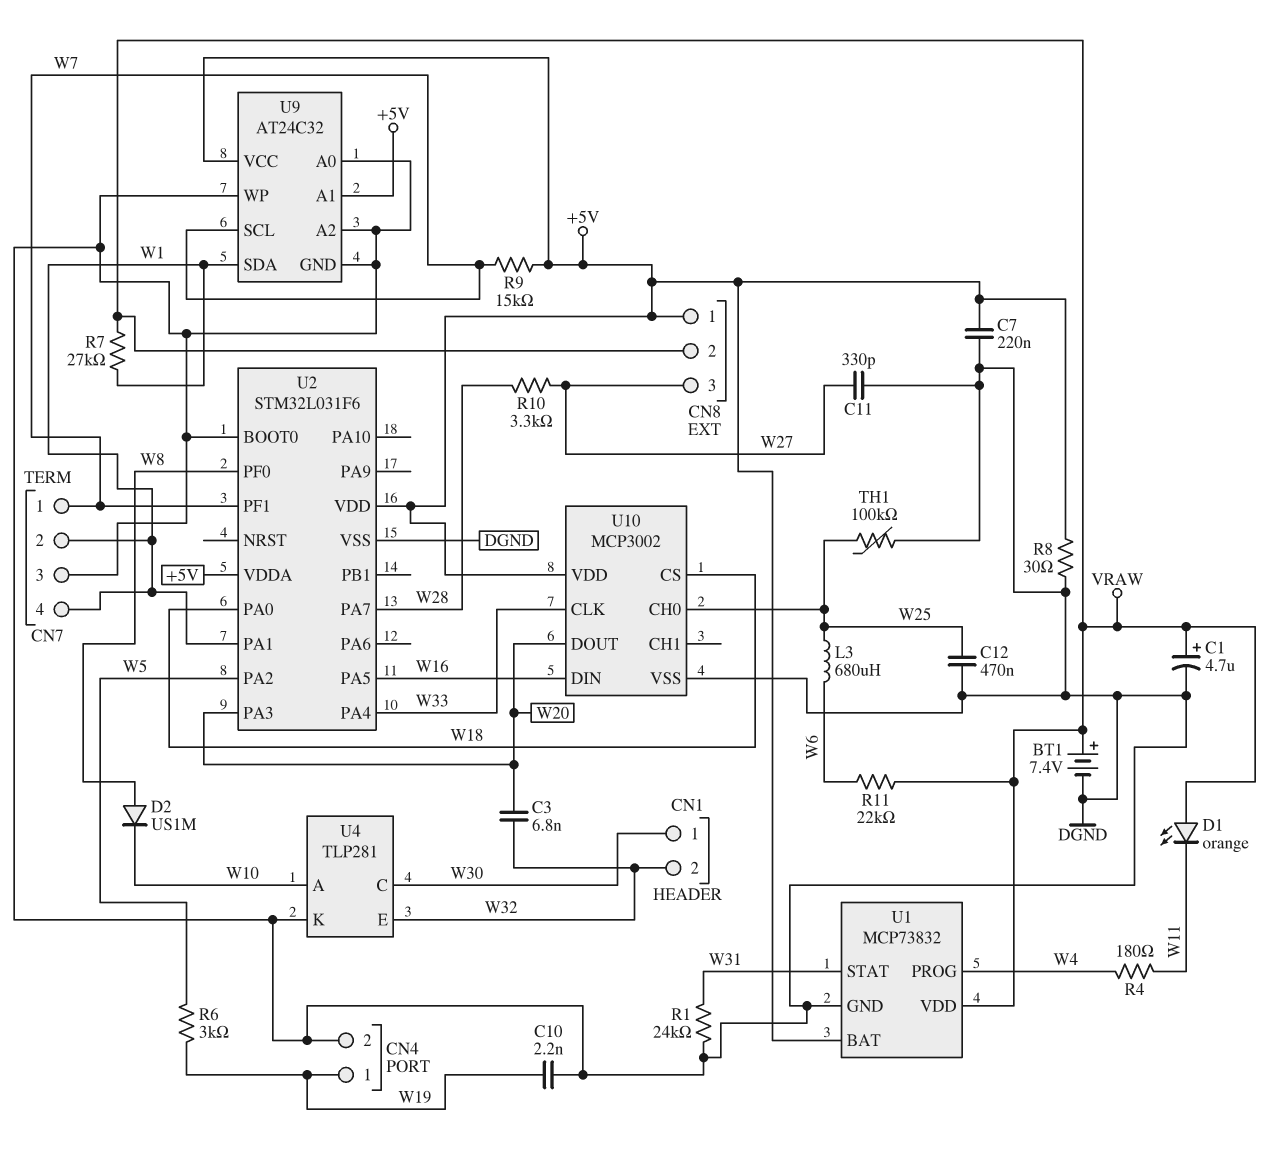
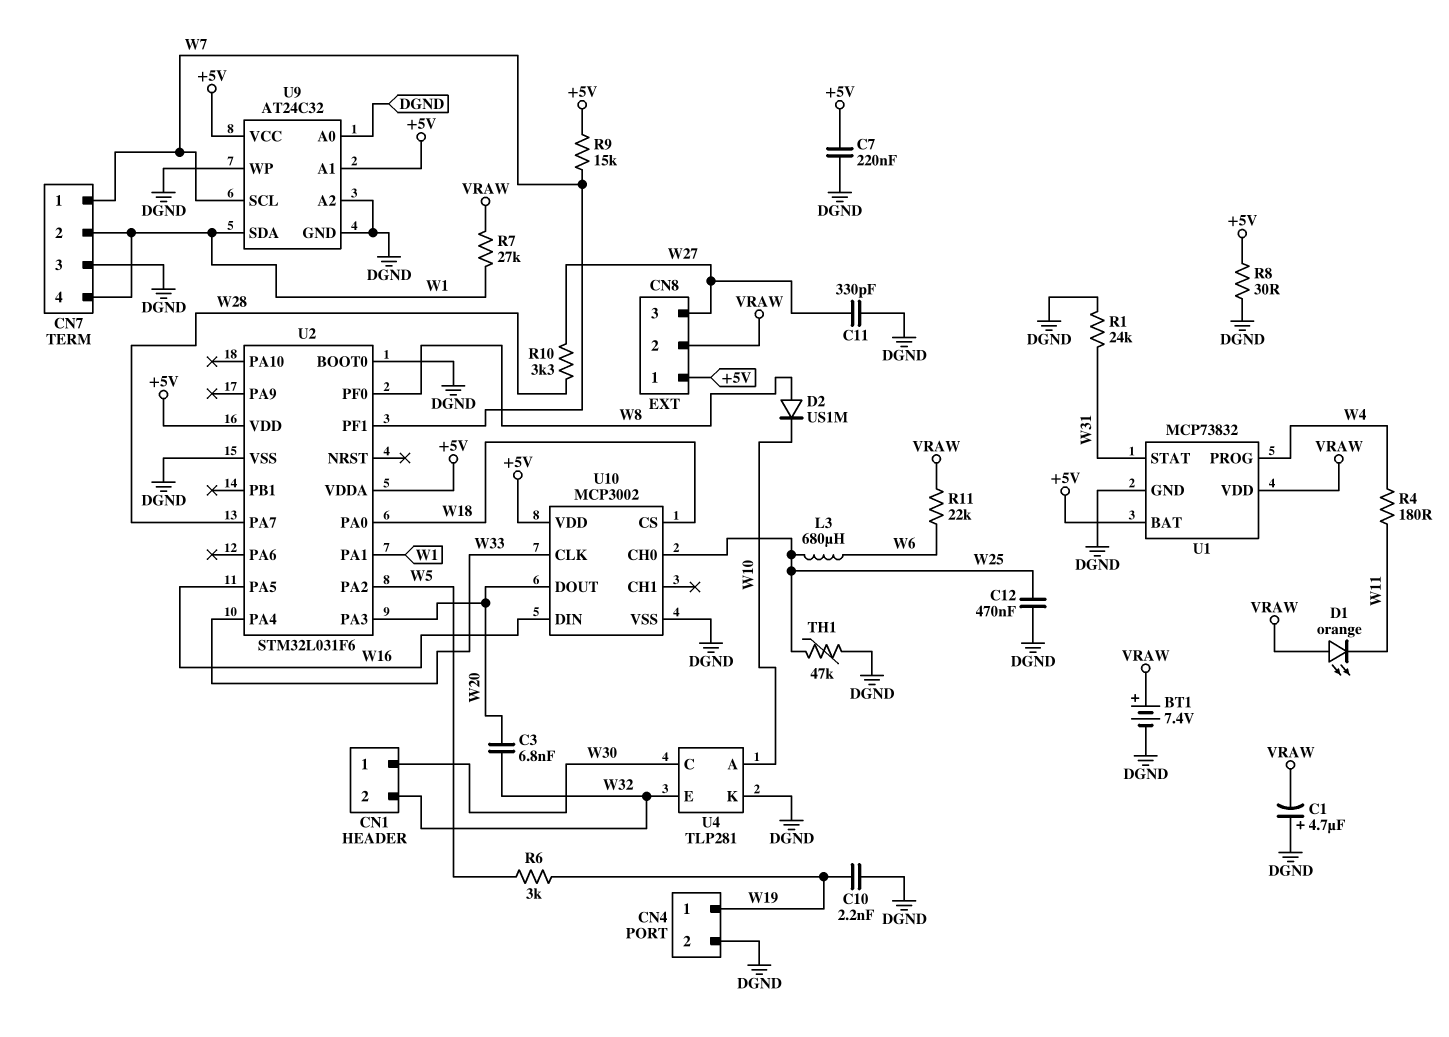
C1: 4.7uF (plus VRAW, minus DGND) -> 4.7uF (plus DGND, minus VRAW)
TH1: 100k (DGND, W25) -> 47k (DGND, W25)

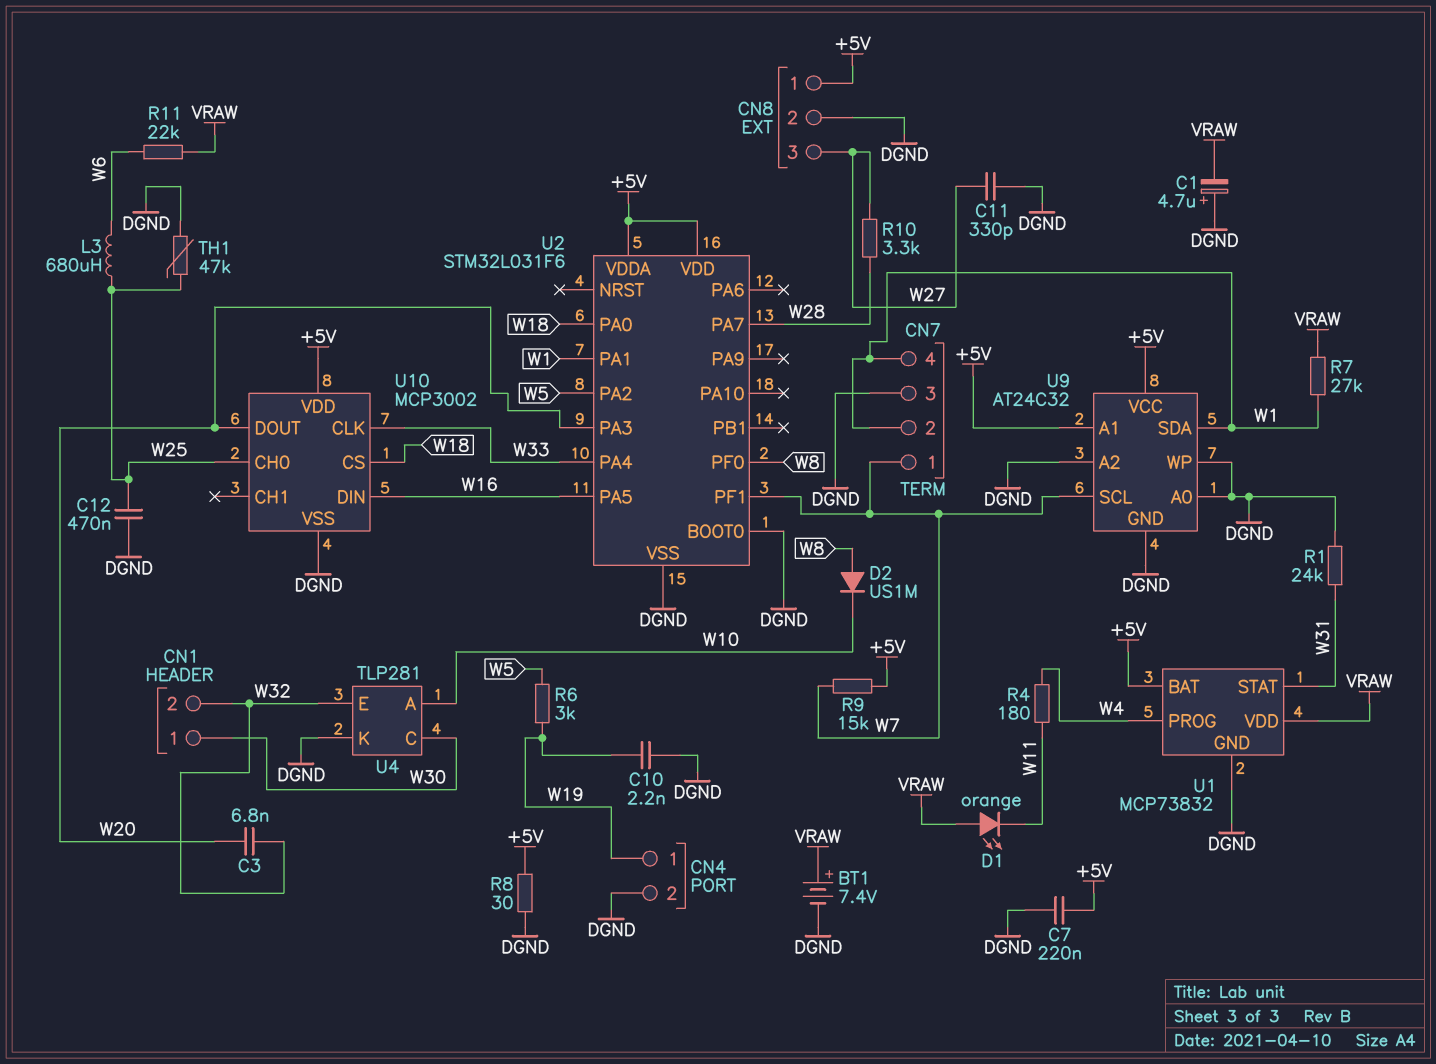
CN8 pin 2: VRAW -> DGND

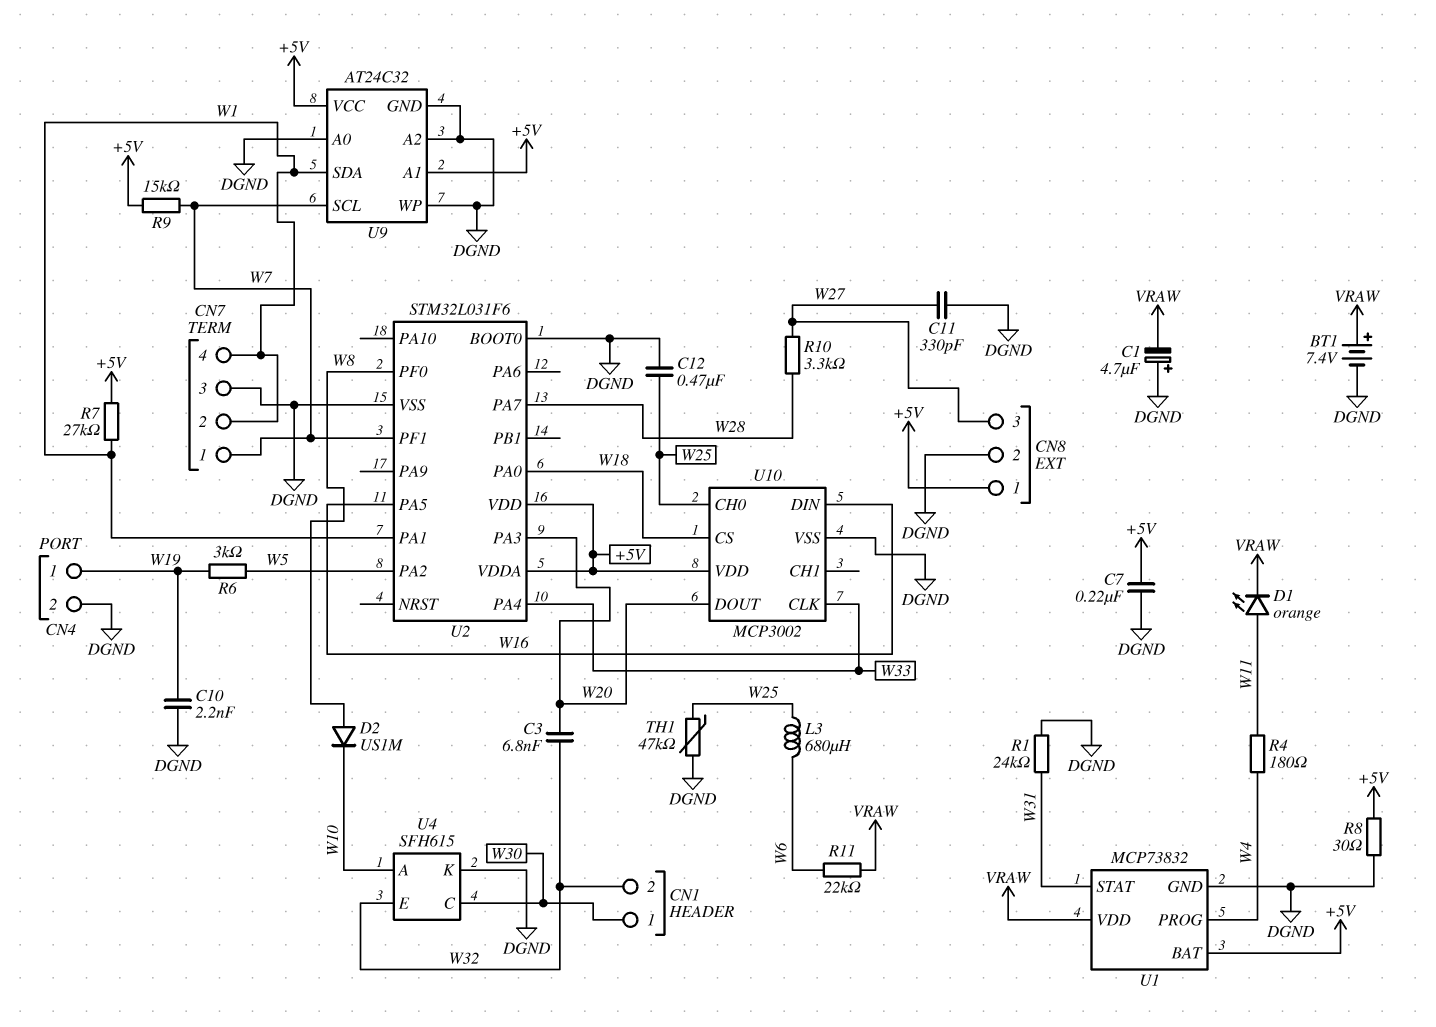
D1: LED orange (A VRAW, K W11) -> LED orange (A W11, K VRAW)
R7: 27k (VRAW, W1) -> 27k (+5V, W1)
U4: TLP281 -> SFH615

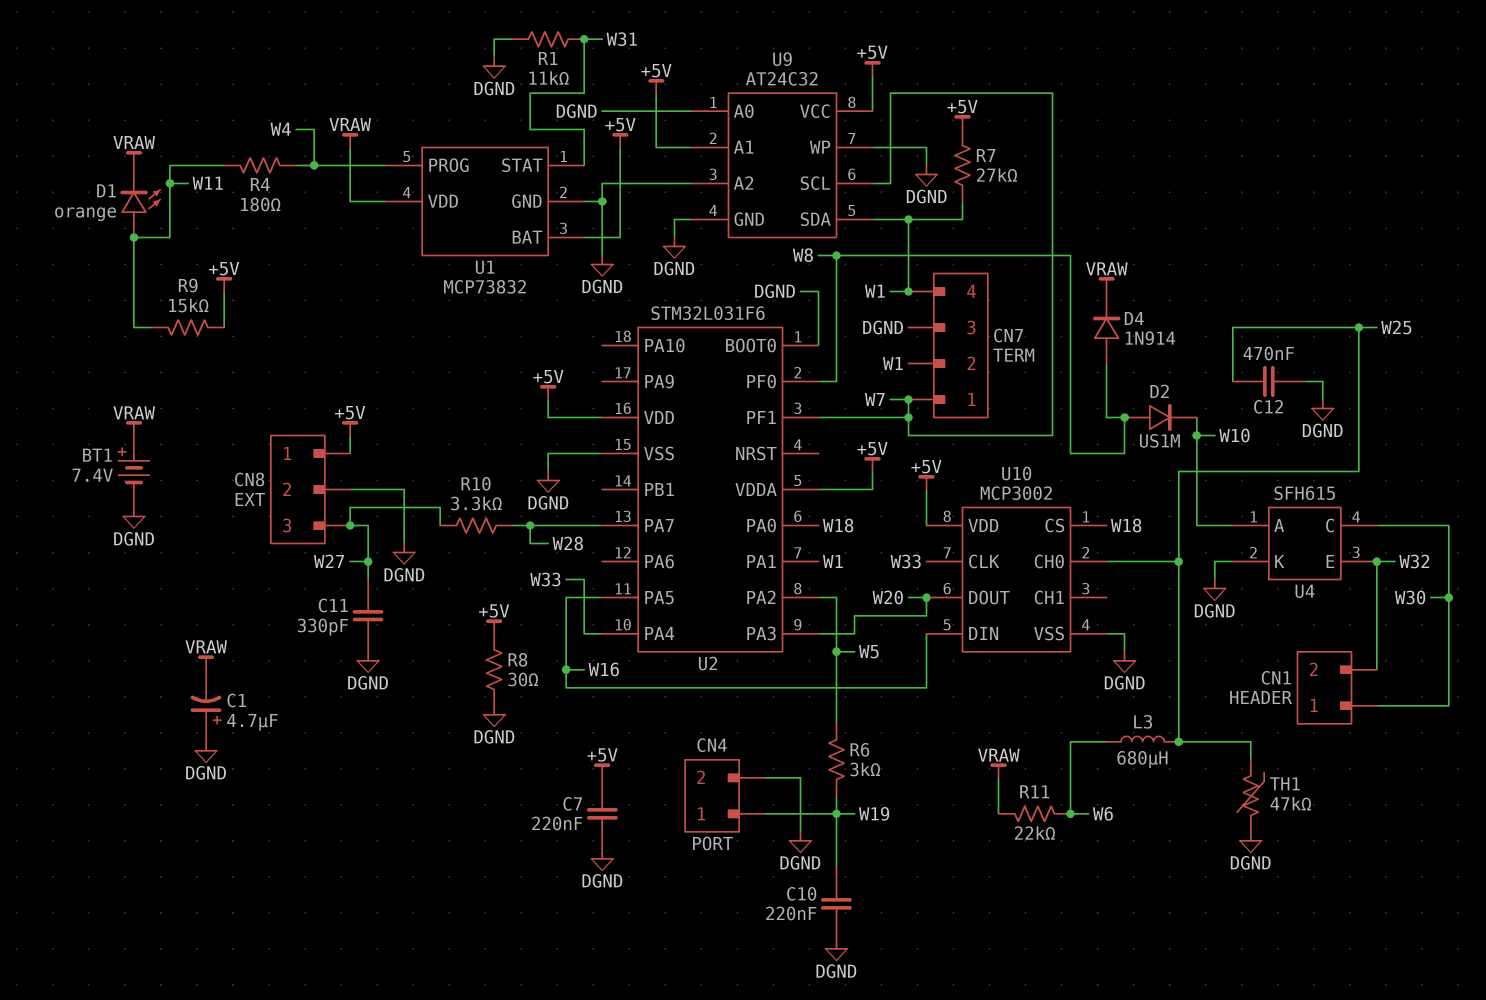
C3: 6.8nF (W20, W32) -> none
C10: 2.2nF (DGND, W19) -> 220nF (DGND, W19)
D4: none -> diode 1N914 (A W8, K VRAW)
R1: 24k (DGND, W31) -> 11k (DGND, W31)
R9: 15k (+5V, W7) -> 15k (+5V, W11)

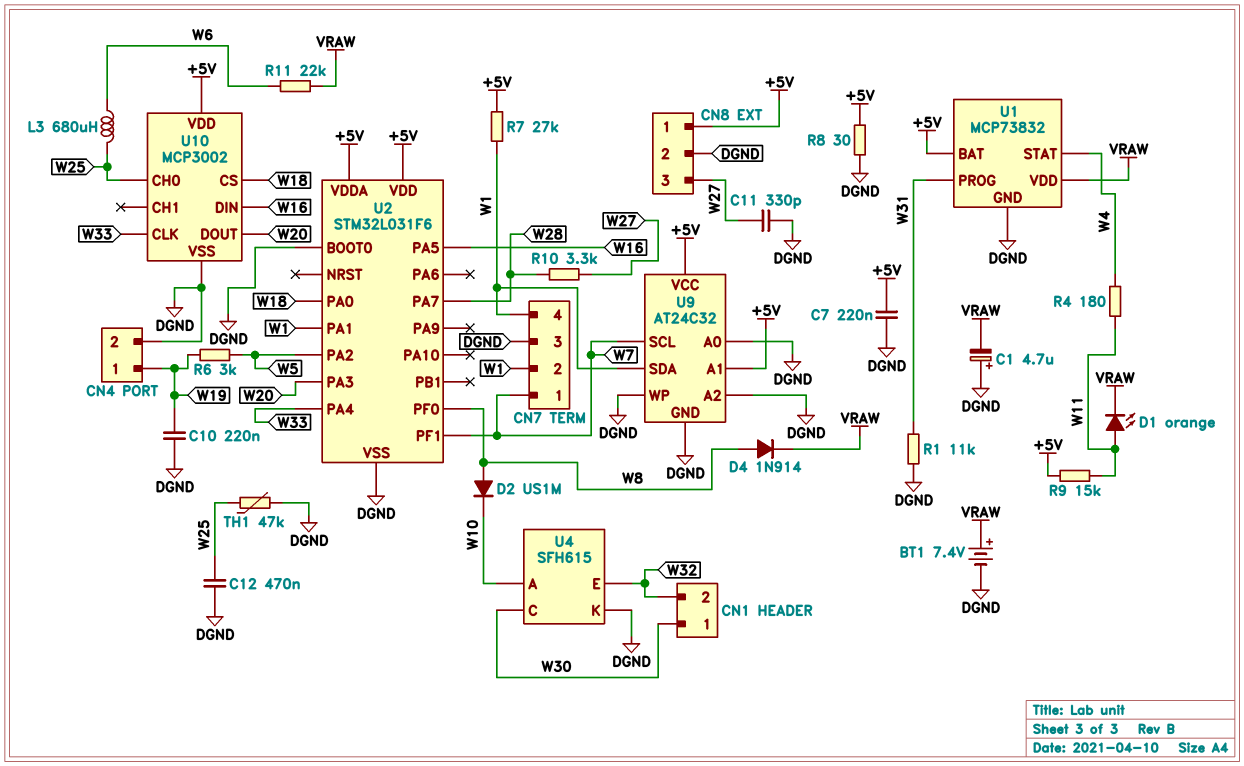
U1 pin PROG: W4 -> W31
U1 pin STAT: W31 -> W4

